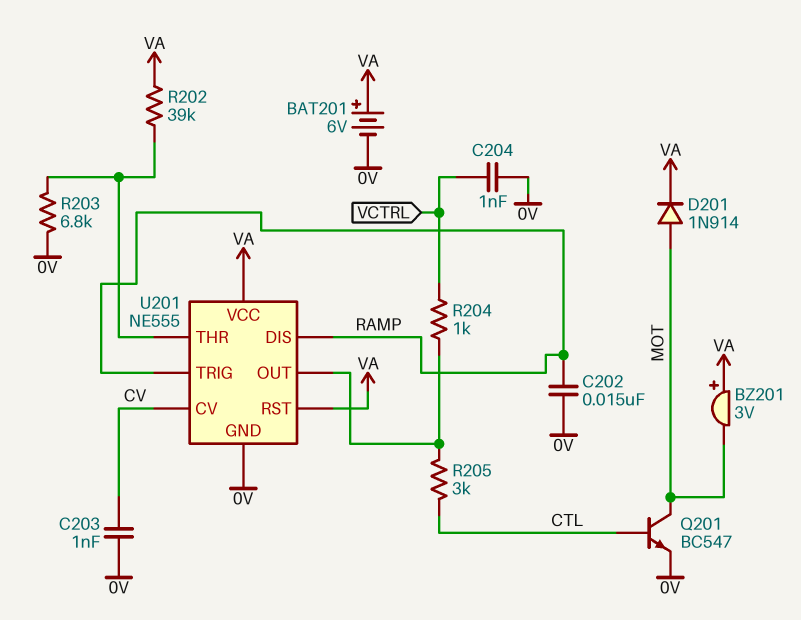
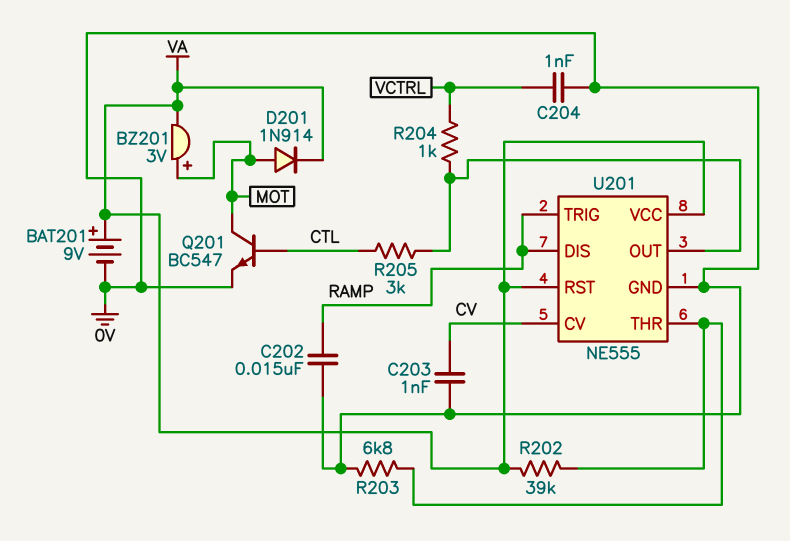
BAT201: 6V (plus VA, minus 0V) -> 9V (plus VA, minus 0V)
BZ201: buzzer 3V (plus VA, minus MOT) -> buzzer 3V (plus MOT, minus VA)

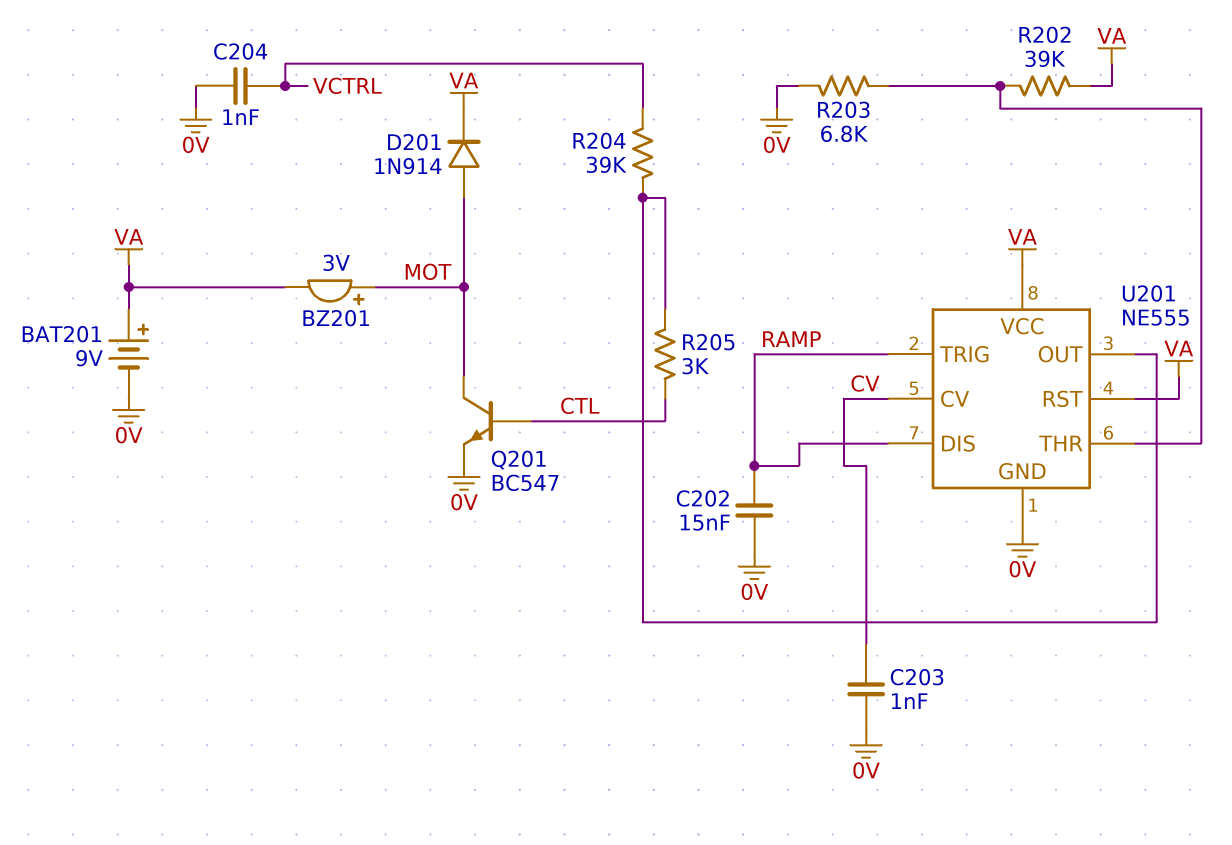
R204: 1k (U201/OUT, VCTRL) -> 39k (U201/OUT, VCTRL)

